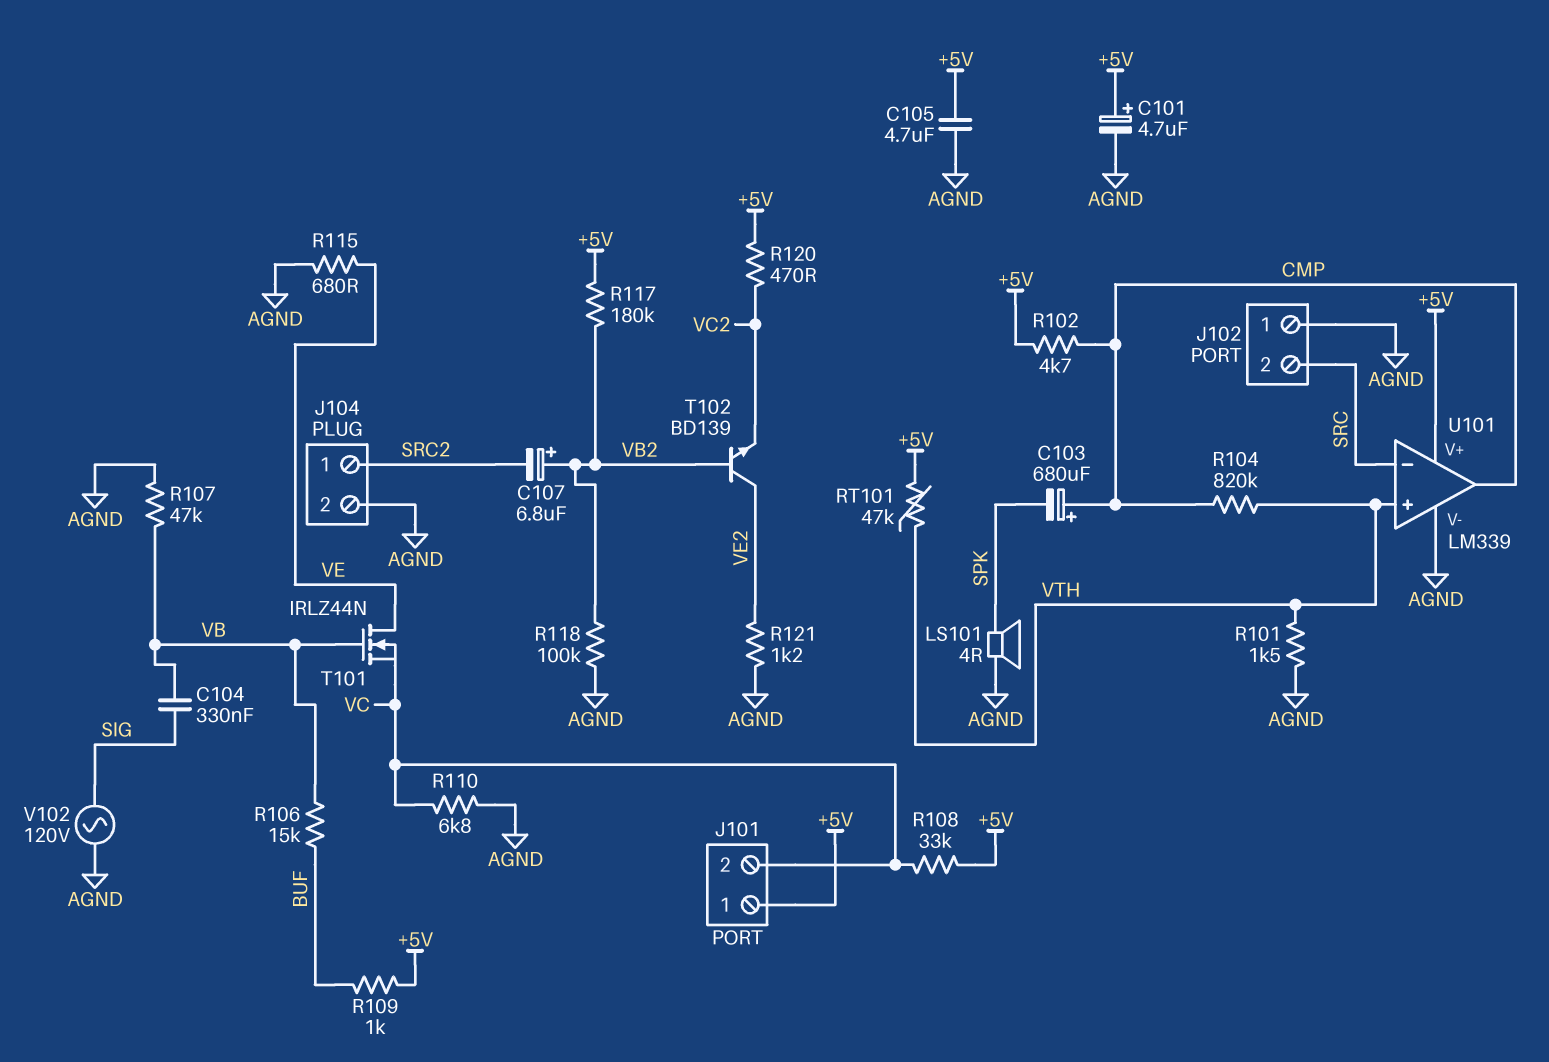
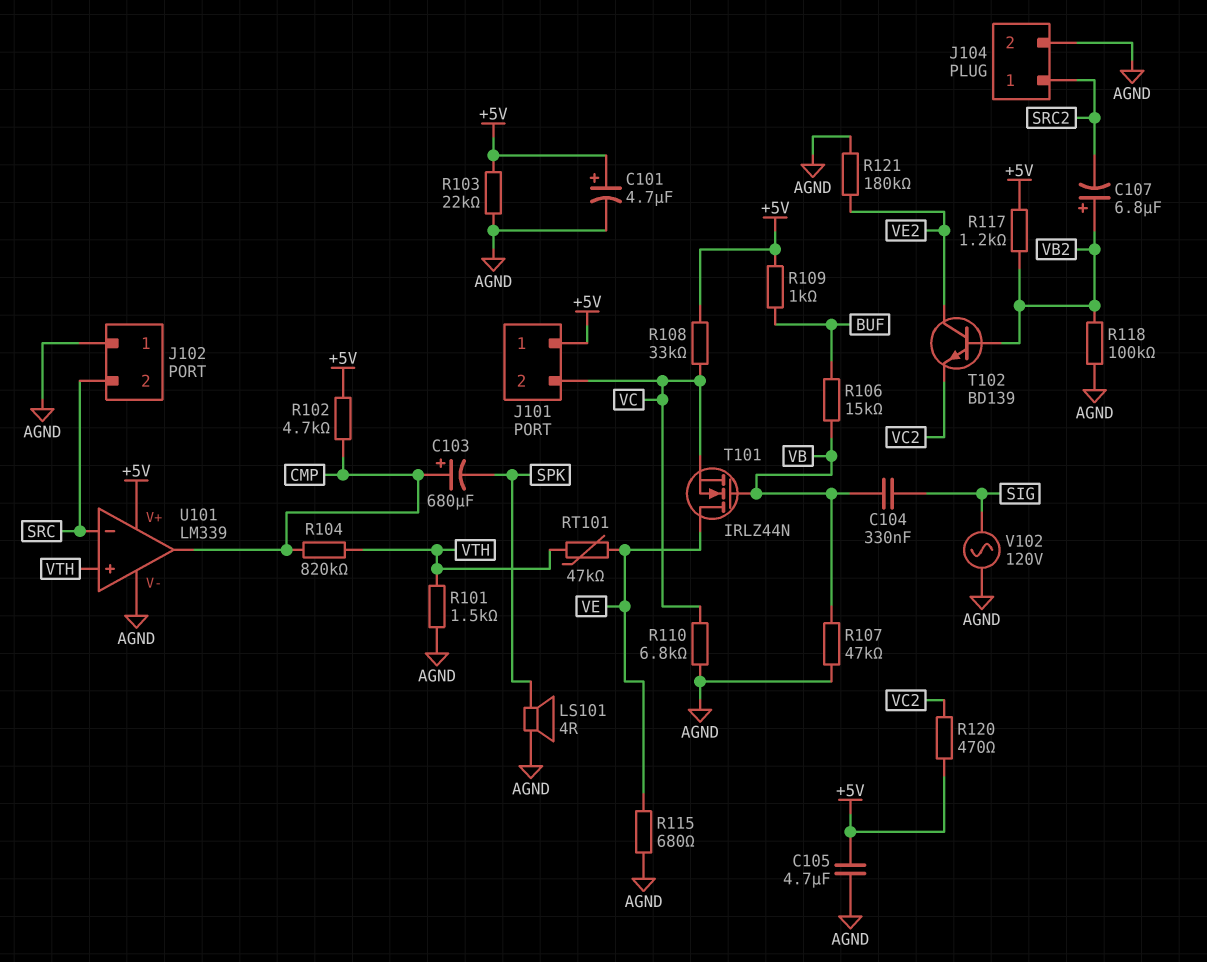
R103: none -> 22k (+5V, AGND)
R117: 180k (+5V, VB2) -> 1.2k (+5V, VB2)
R121: 1.2k (AGND, VE2) -> 180k (AGND, VE2)
RT101: 47k (+5V, VTH) -> 47k (VE, VTH)

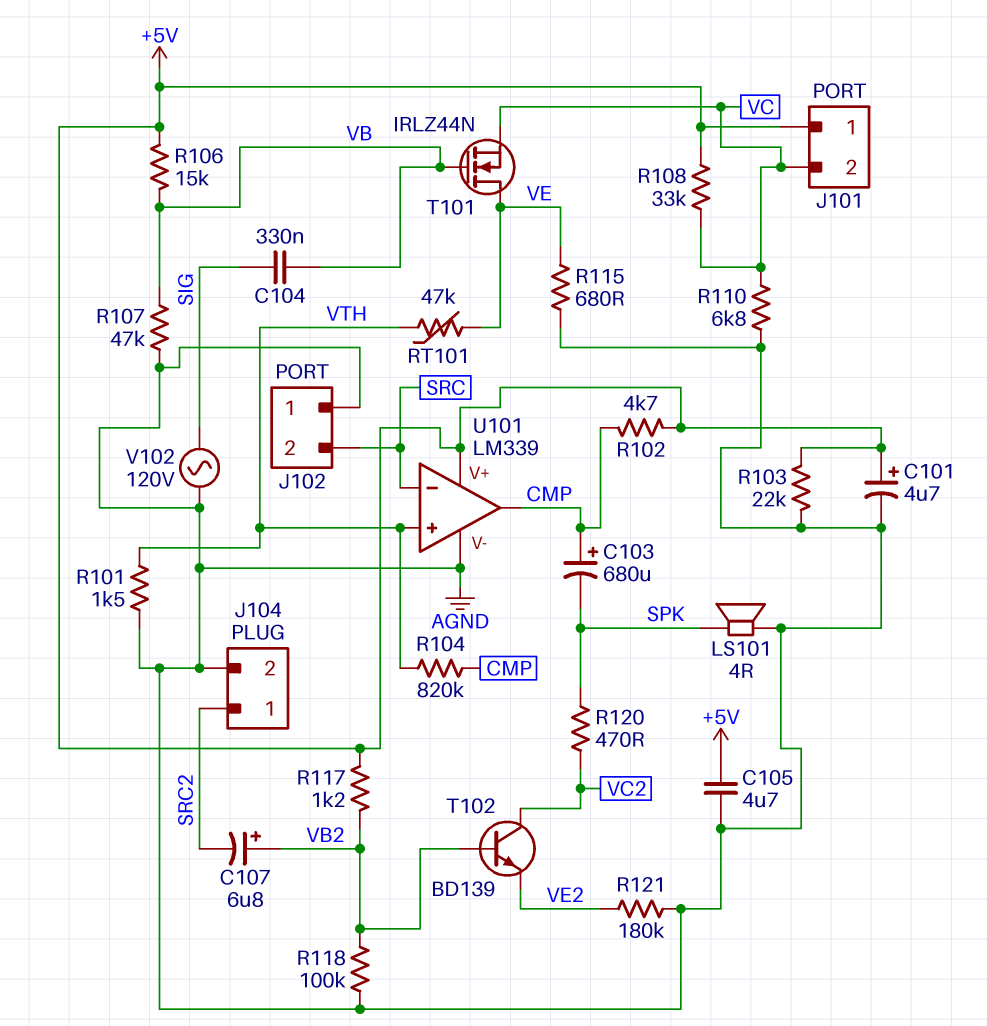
R106: 15k (BUF, VB) -> 15k (+5V, VB)
R109: 1k (+5V, BUF) -> none
R120: 470 (+5V, VC2) -> 470 (SPK, VC2)
T102: NPN BD139 (B VB2, C VE2, E VC2) -> NPN BD139 (B VB2, C VC2, E VE2)

